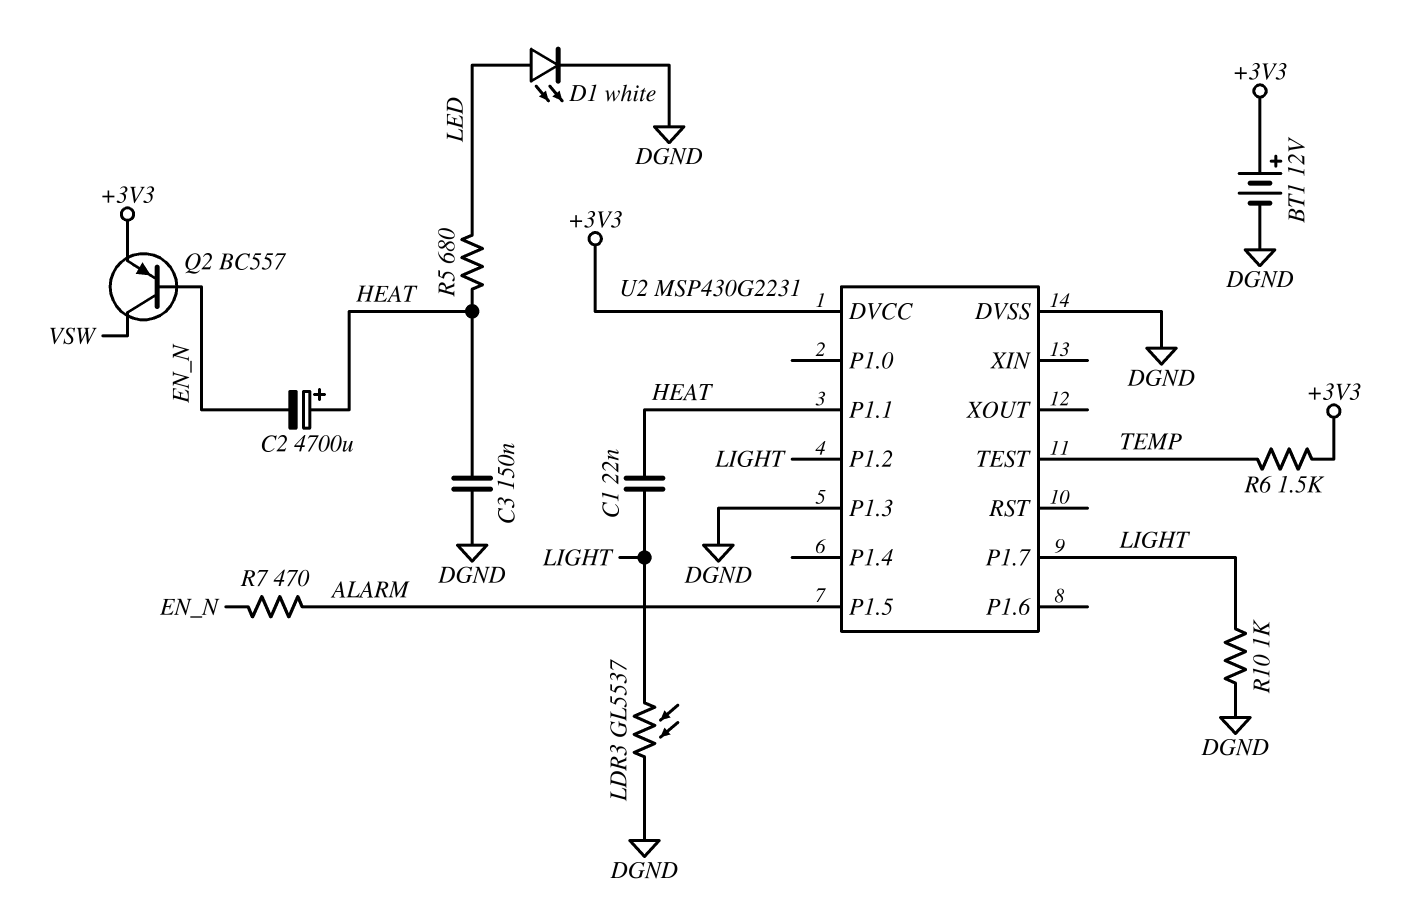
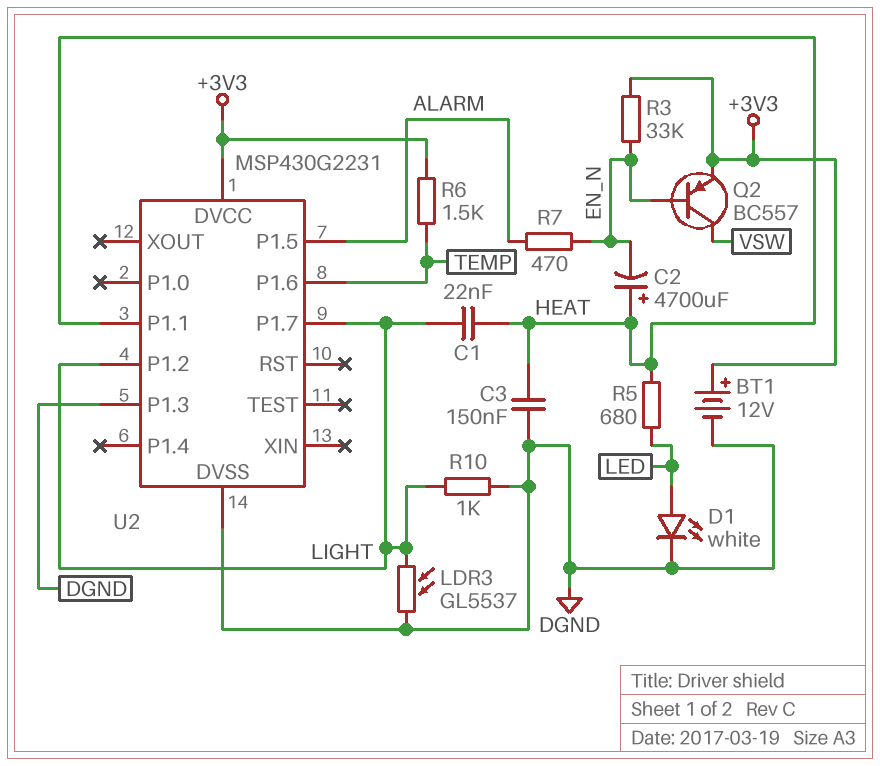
R3: none -> 33k (+3V3, EN_N)
U2 pin P1.6: none -> TEMP
U2 pin TEST: TEMP -> none

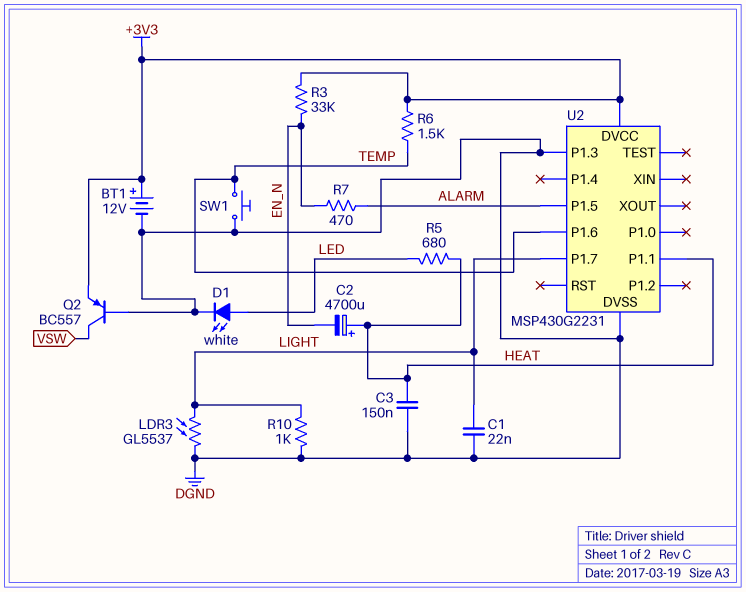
C1: 22nF (HEAT, LIGHT) -> 22nF (DGND, LIGHT)
Q2: PNP BC557 (B EN_N, C VSW, E +3V3) -> PNP BC557 (B DGND, C VSW, E +3V3)
SW1: none -> button (DGND, TEMP)
U2 pin P1.2: LIGHT -> none

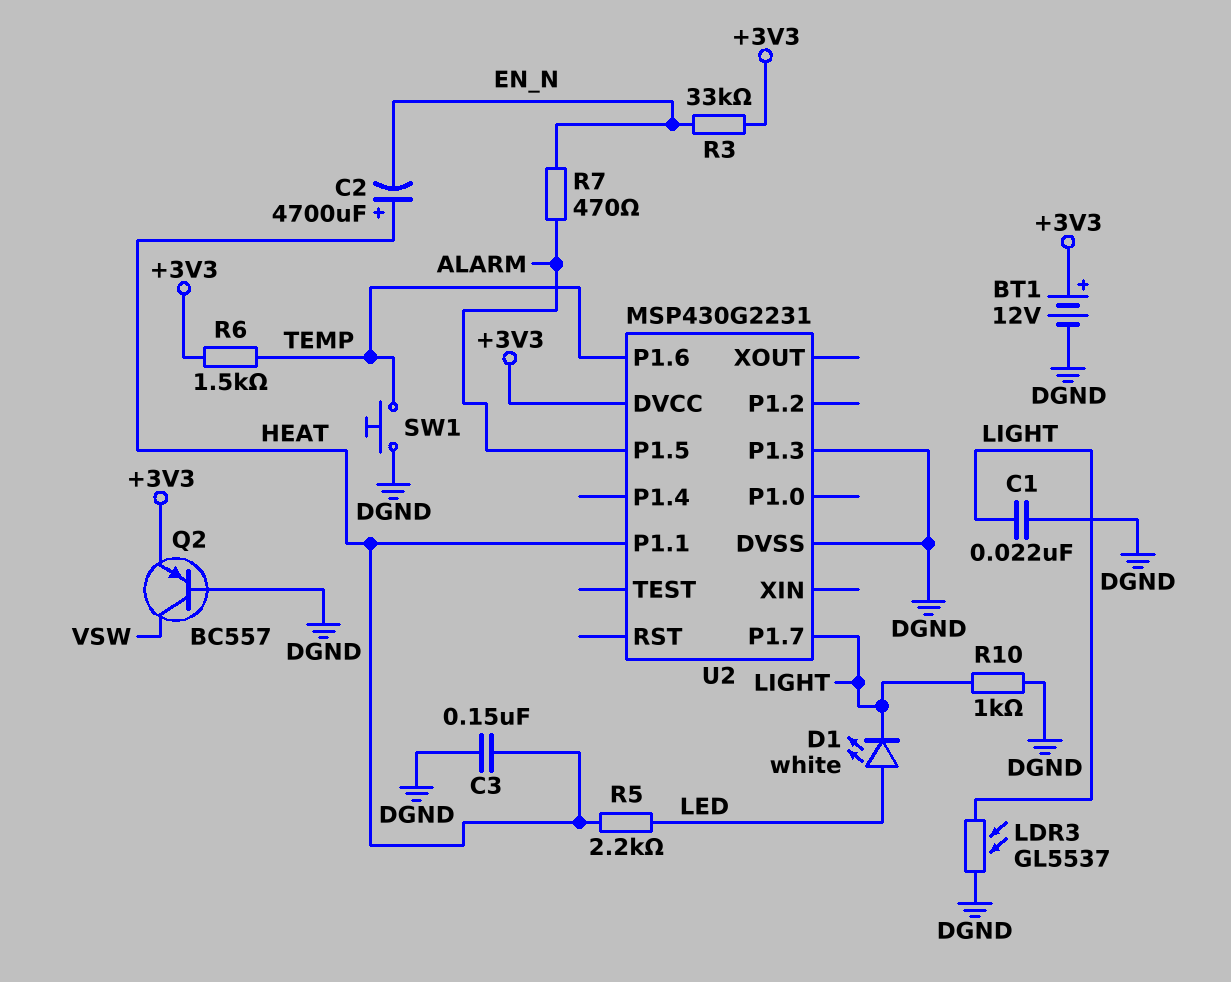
D1: LED white (A LED, K DGND) -> LED white (A LED, K LIGHT)
R5: 680 (HEAT, LED) -> 2.2k (HEAT, LED)

